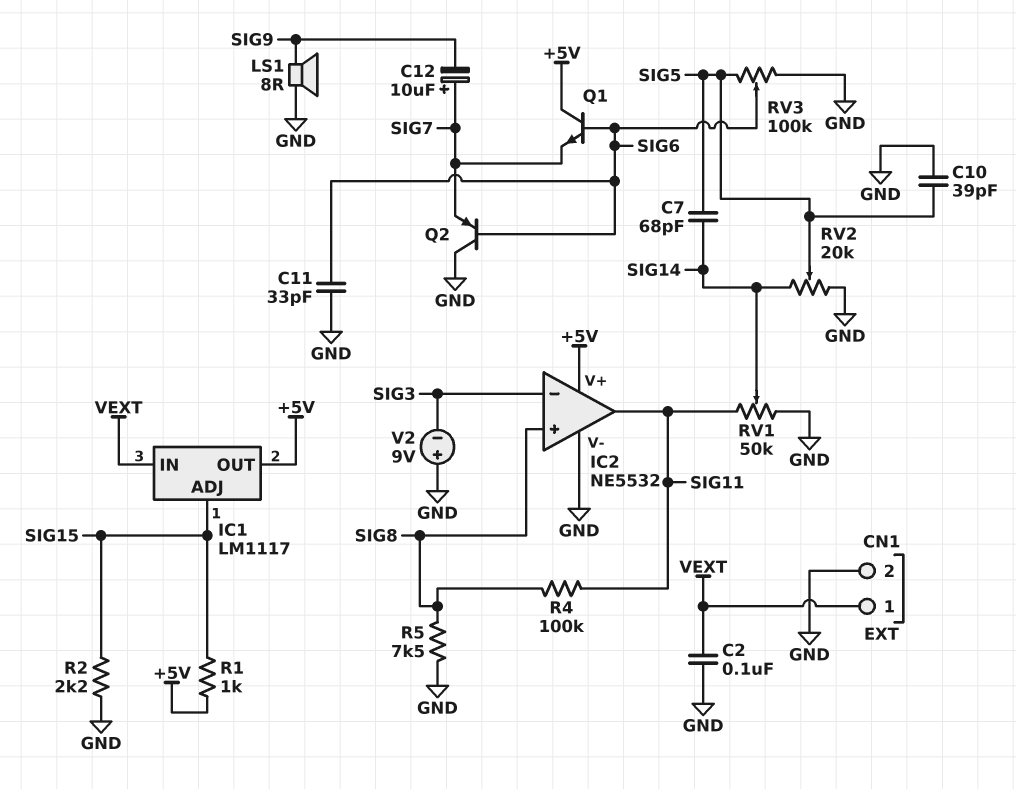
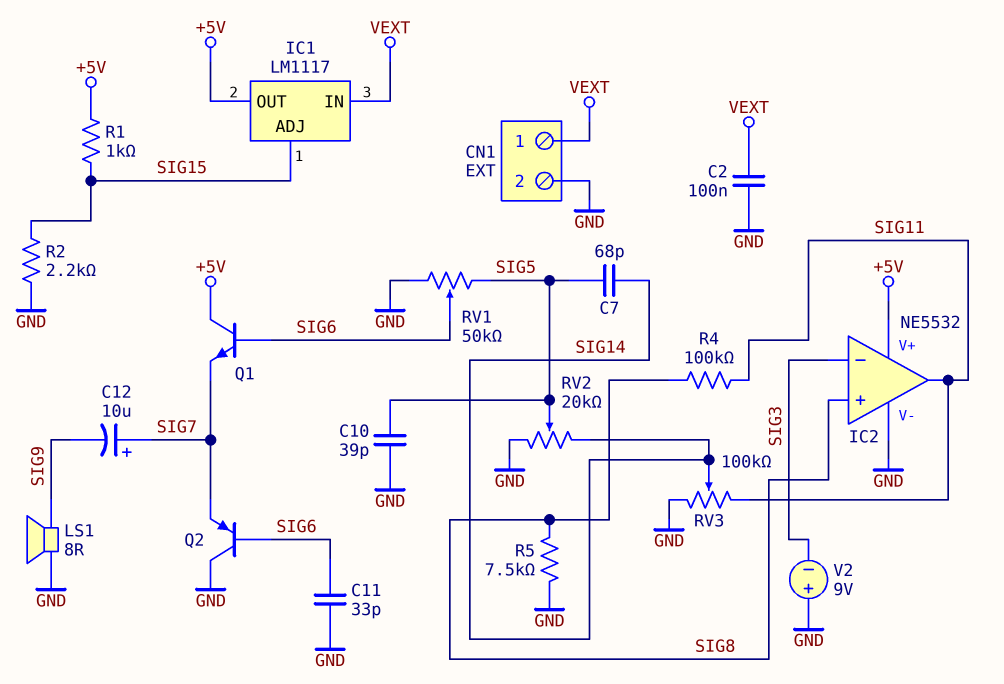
RV1: 50k (GND, SIG11, wiper SIG14) -> 50k (GND, SIG5, wiper SIG6)
RV3: 100k (GND, SIG5, wiper SIG6) -> 100k (GND, SIG11, wiper SIG14)

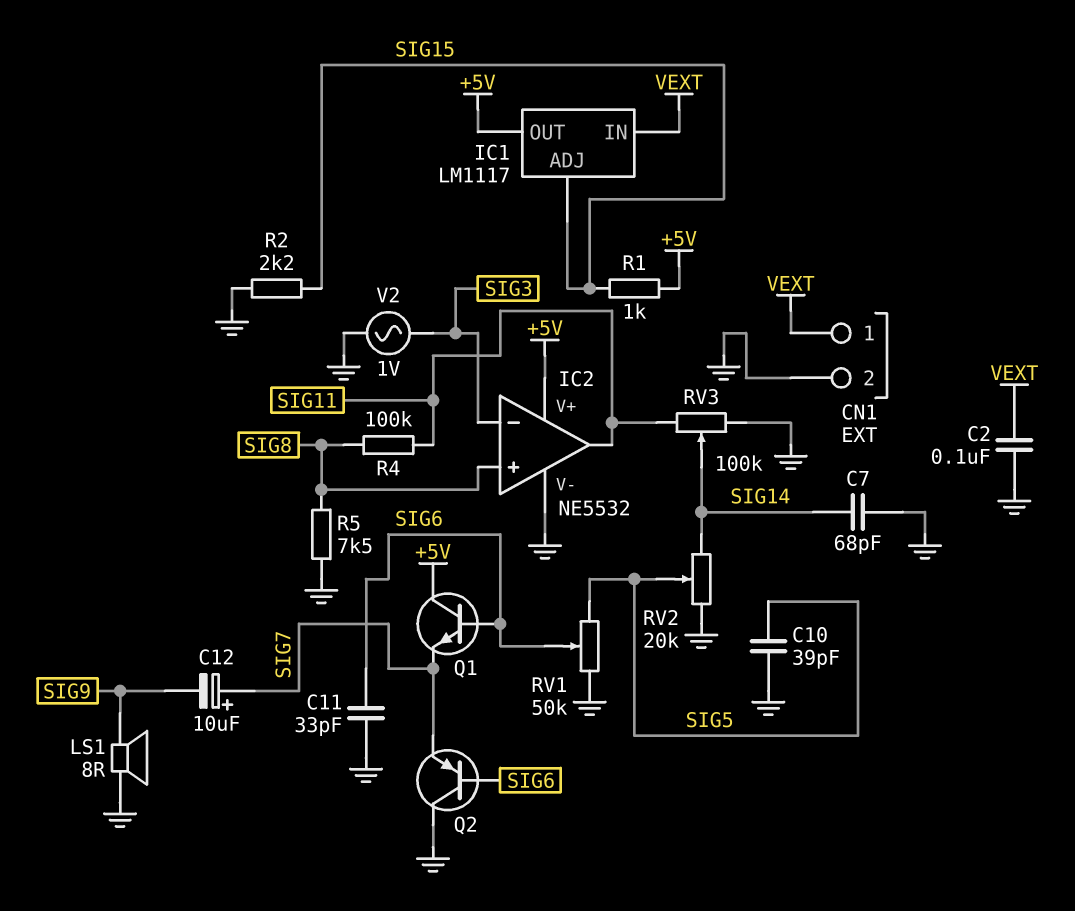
C7: 68pF (SIG5, SIG14) -> 68pF (GND, SIG14)
V2: 9V (plus GND, minus SIG3) -> AC 1V (GND, SIG3)

